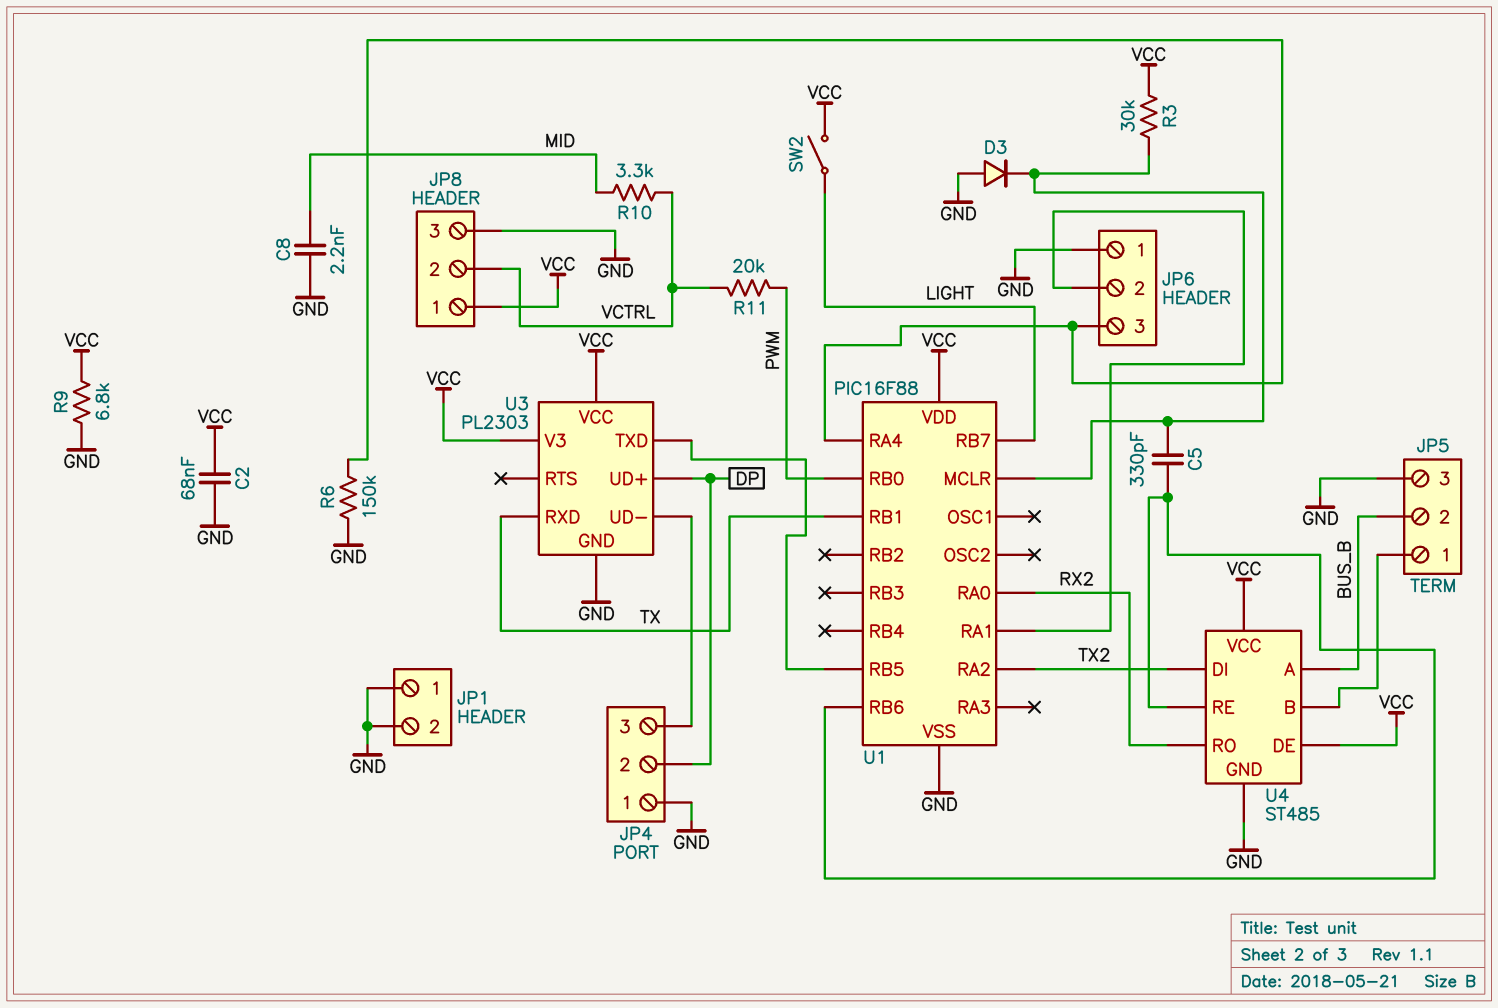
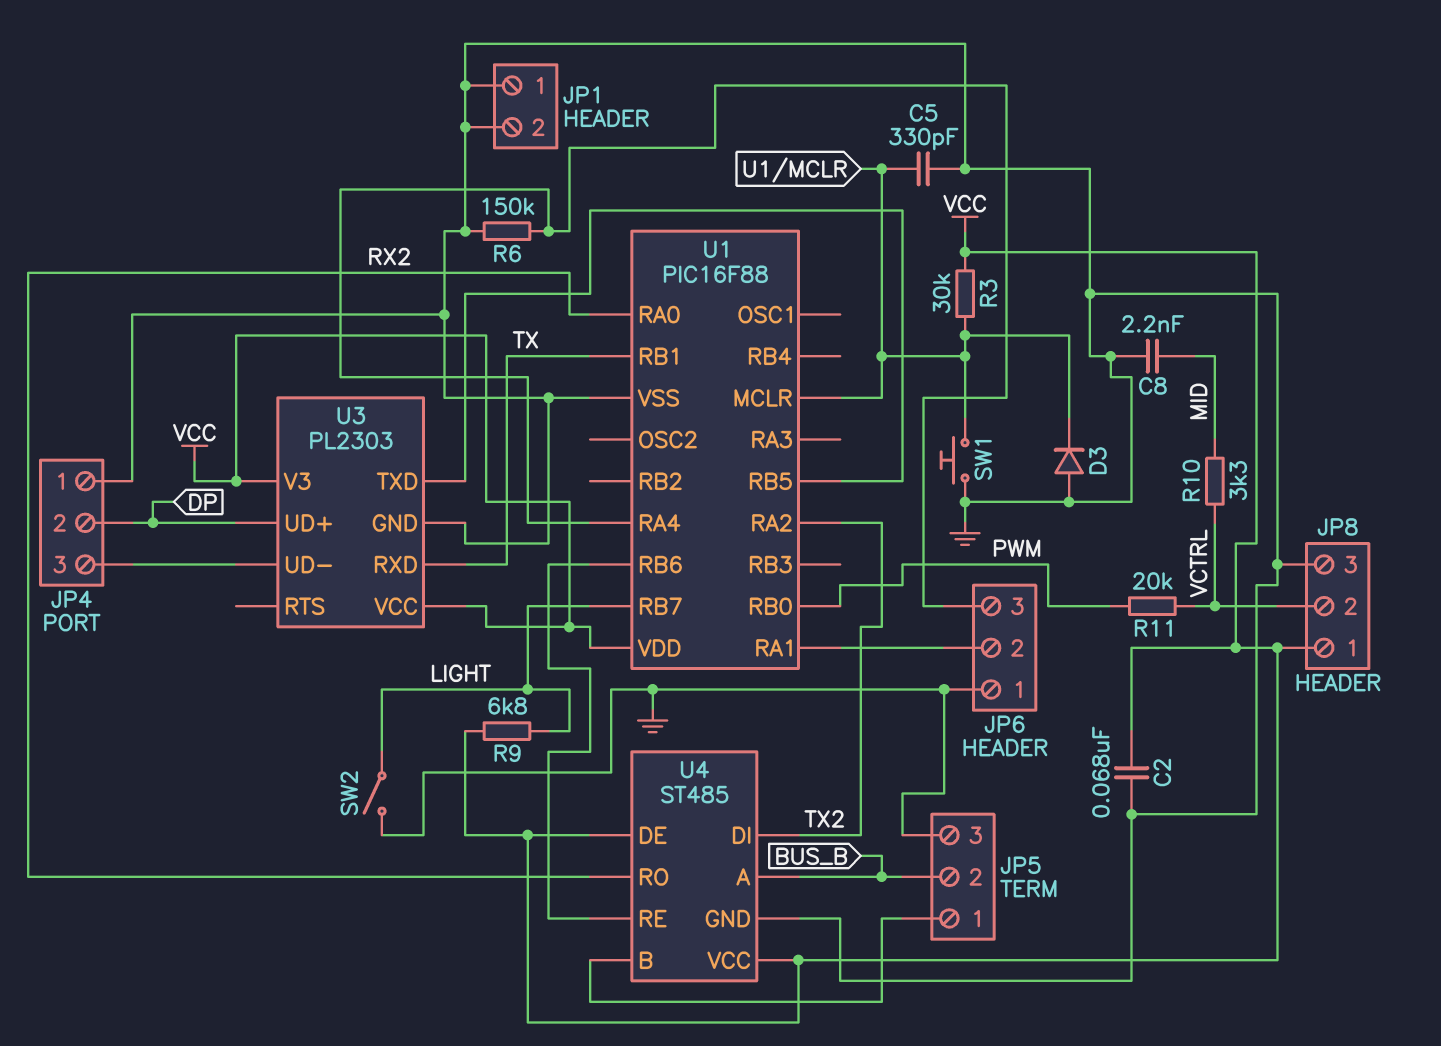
C5: 330pF (U1/MCLR, U1/RB6) -> 330pF (GND, U1/MCLR)
R9: 6.8k (GND, VCC) -> 6.8k (LIGHT, VCC)
SW1: none -> button (GND, U1/MCLR)
SW2: switch (LIGHT, VCC) -> switch (GND, LIGHT)

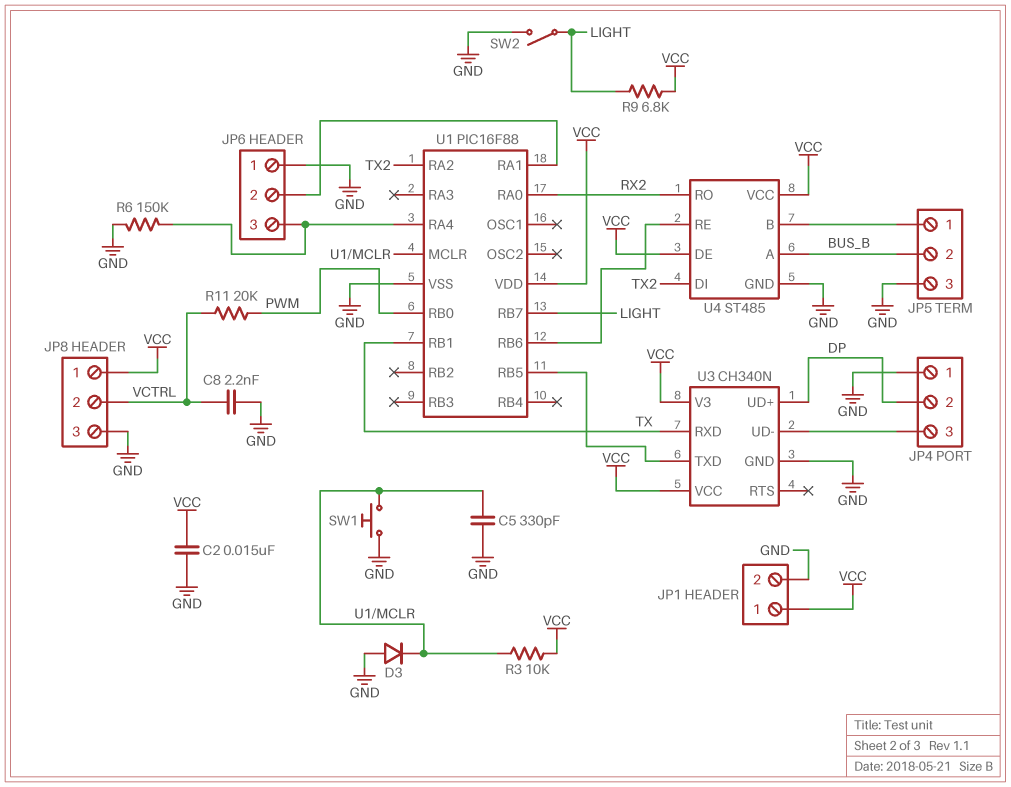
C2: 68nF (GND, VCC) -> 15nF (GND, VCC)
C8: 2.2nF (GND, MID) -> 2.2nF (GND, VCTRL)
JP1 pin 1: GND -> VCC
R3: 30k (U1/MCLR, VCC) -> 10k (U1/MCLR, VCC)
R10: 3.3k (MID, VCTRL) -> none
U3: PL2303 -> CH340N

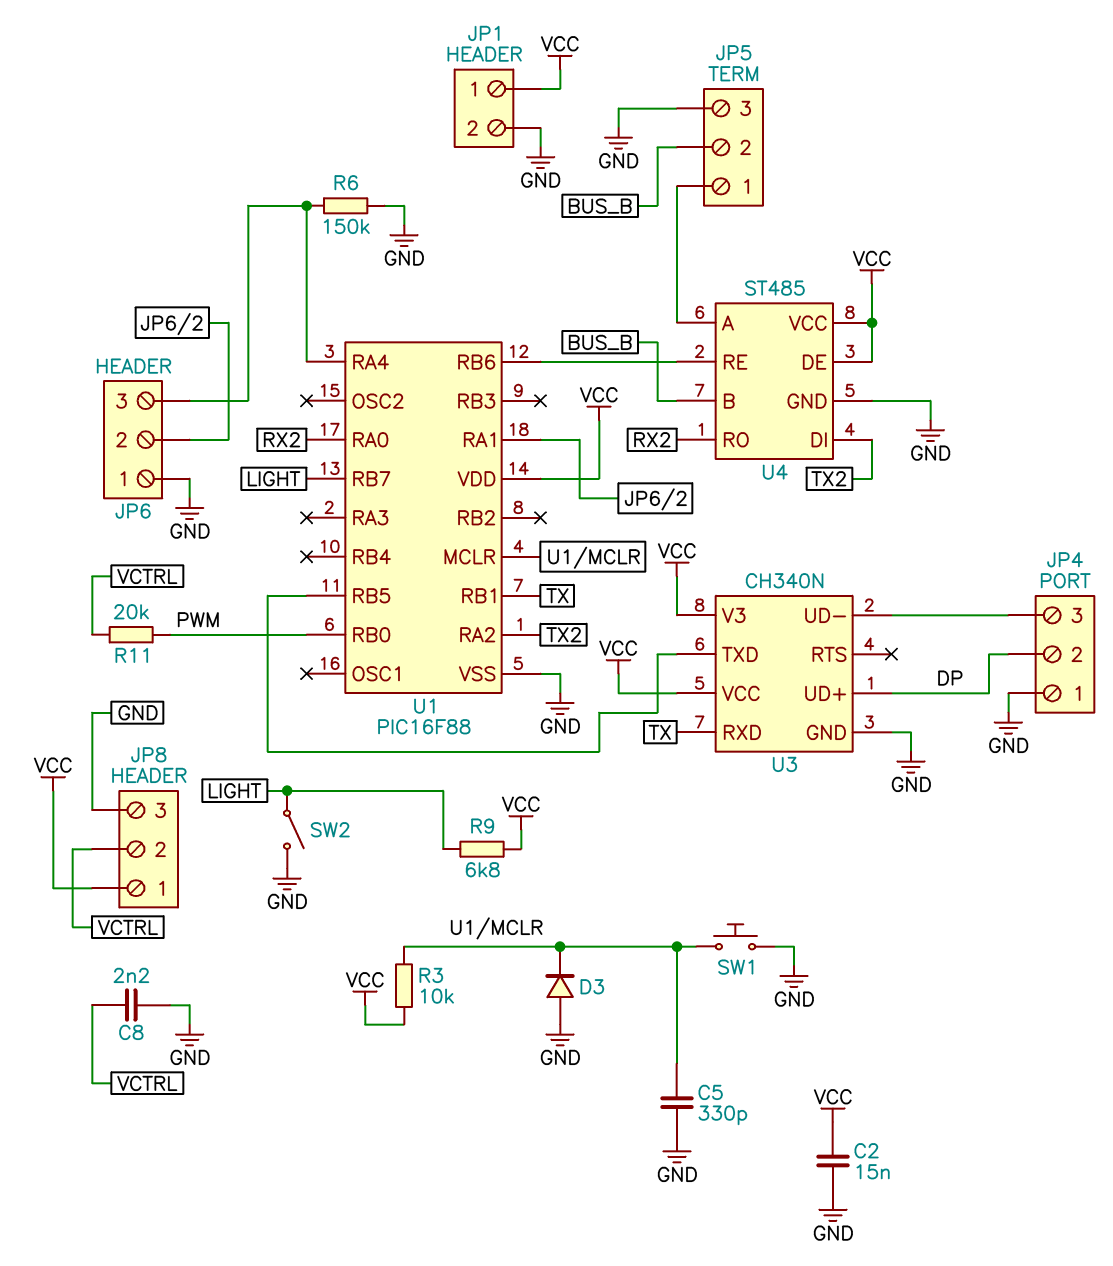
U4 pin A: BUS_B -> JP5/1
U4 pin B: JP5/1 -> BUS_B

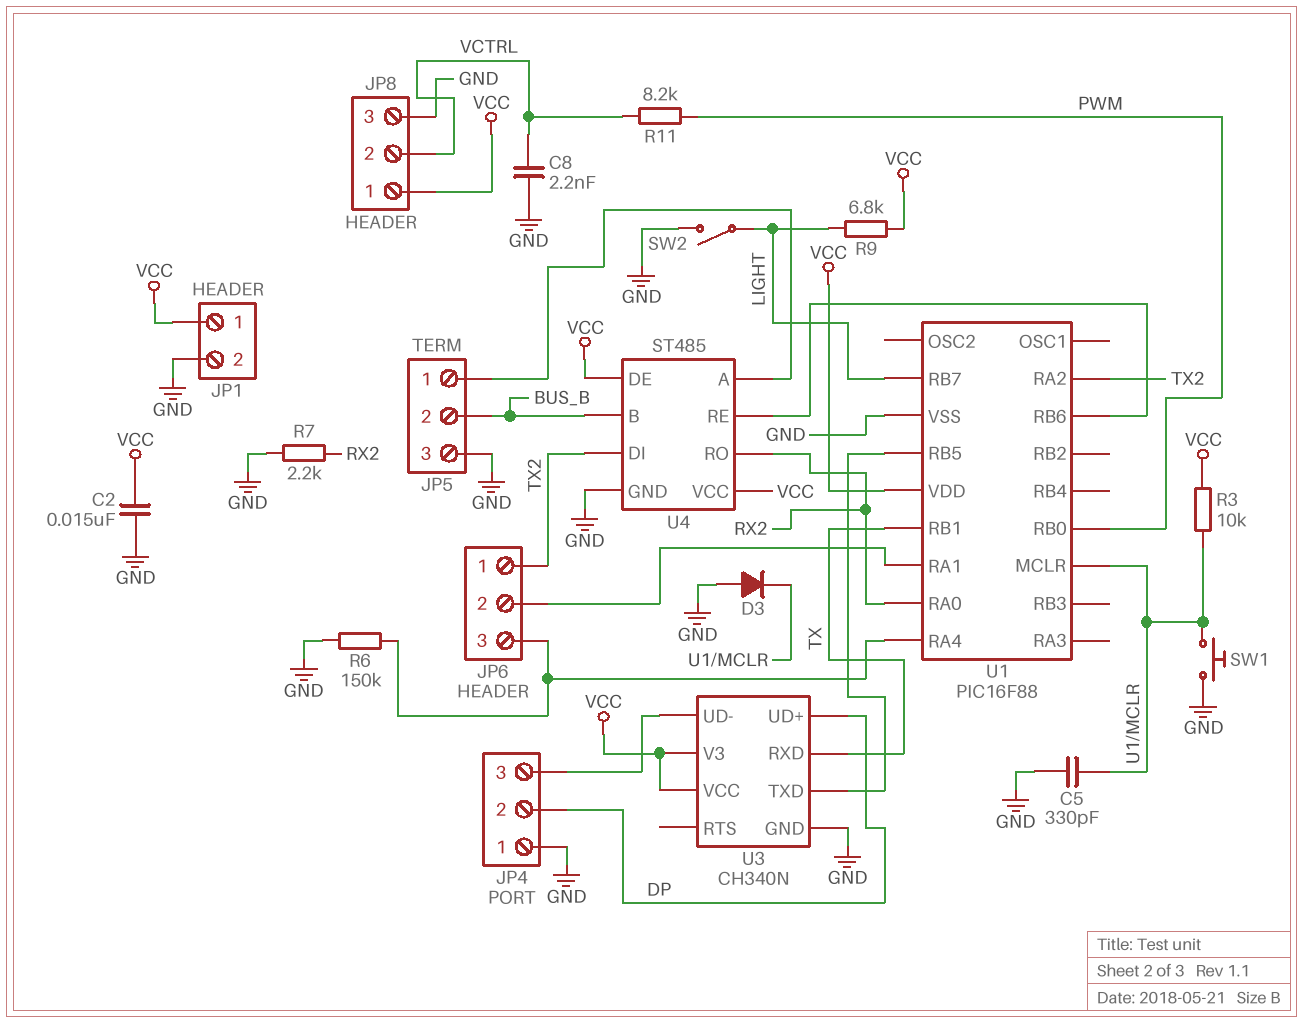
JP6 pin 1: GND -> TX2
R7: none -> 2.2k (GND, RX2)
R11: 20k (PWM, VCTRL) -> 8.2k (PWM, VCTRL)

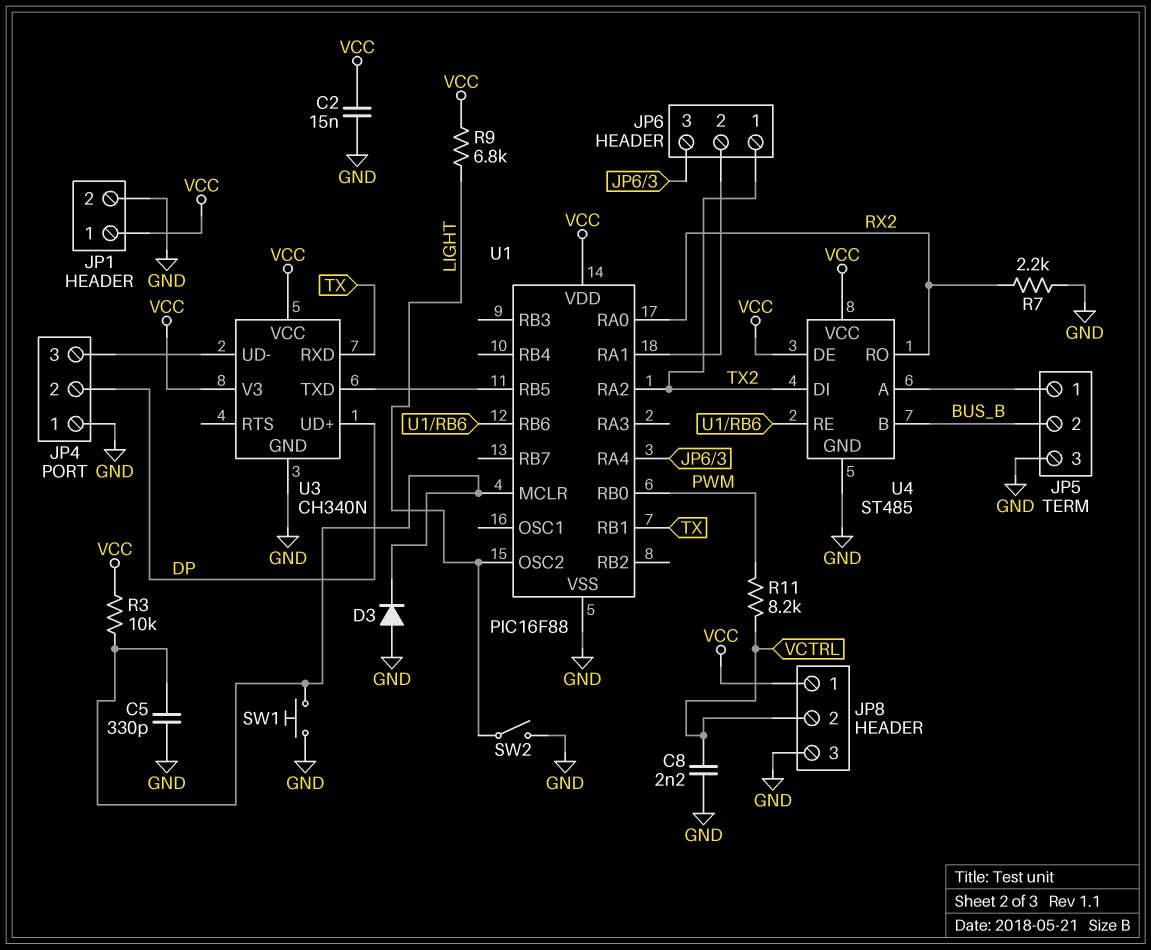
R6: 150k (GND, JP6/3) -> none
U1 pin OSC2: none -> LIGHT
U1 pin RB7: LIGHT -> none

